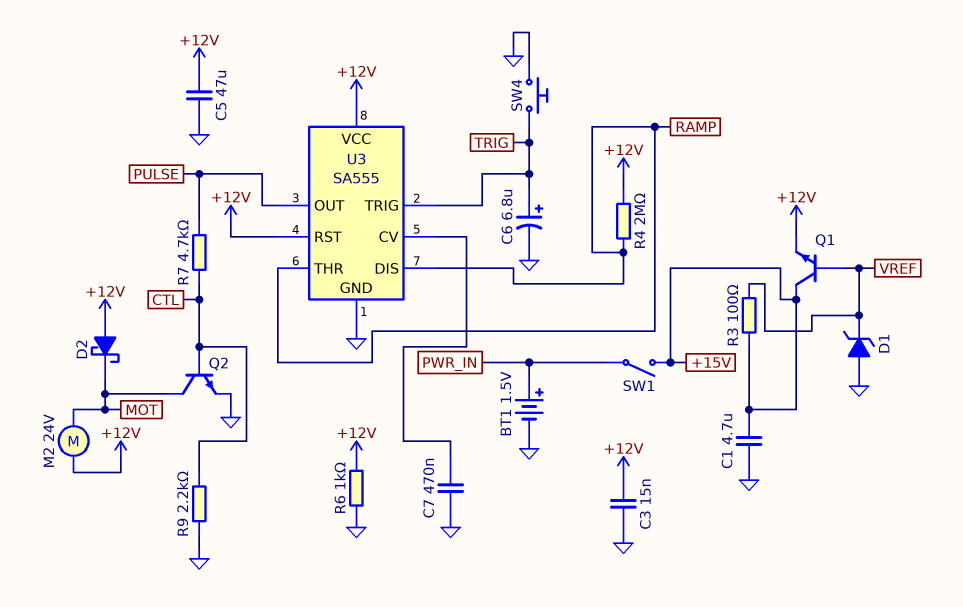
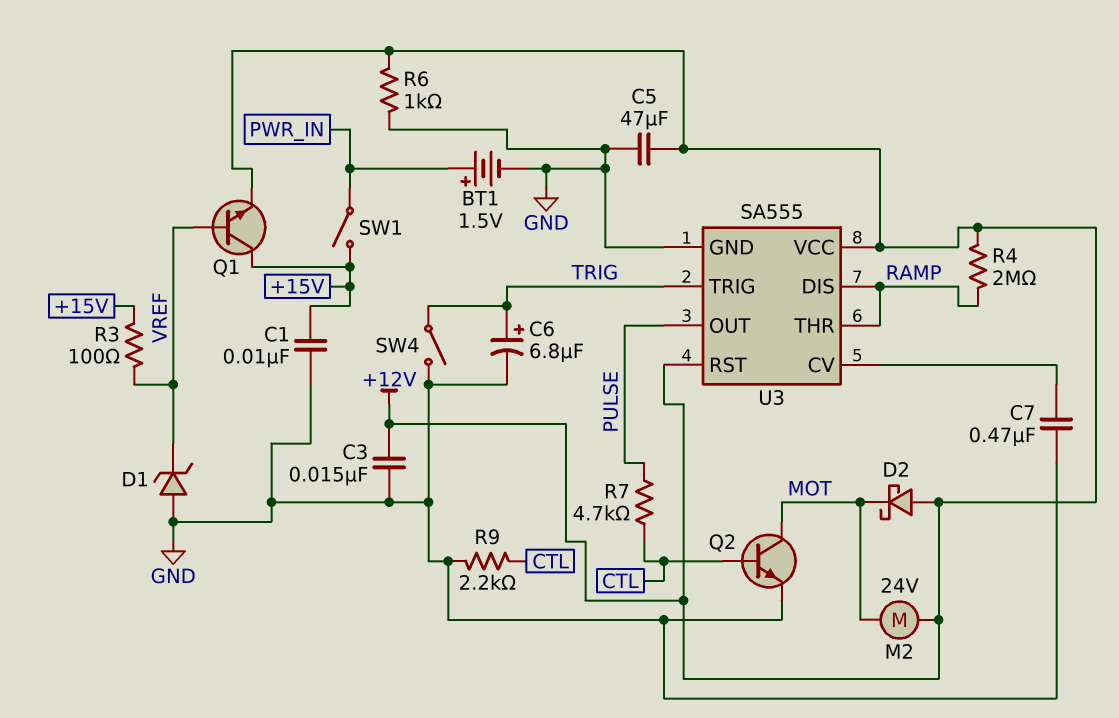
C1: 4.7uF (+15V, GND) -> 10nF (+15V, GND)
SW4: button (GND, TRIG) -> switch (GND, TRIG)

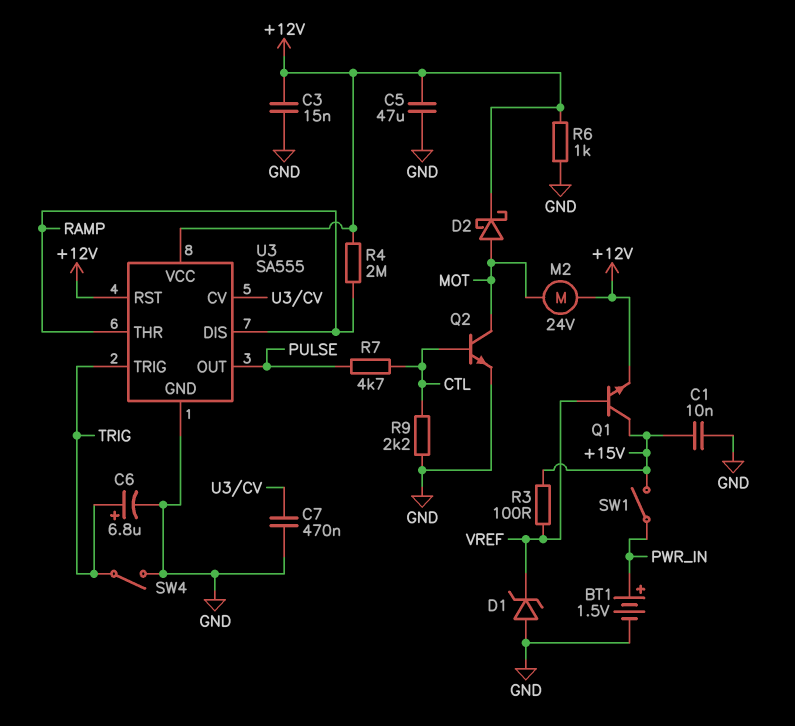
D2: schottky (A +12V, K MOT) -> schottky (A MOT, K +12V)

